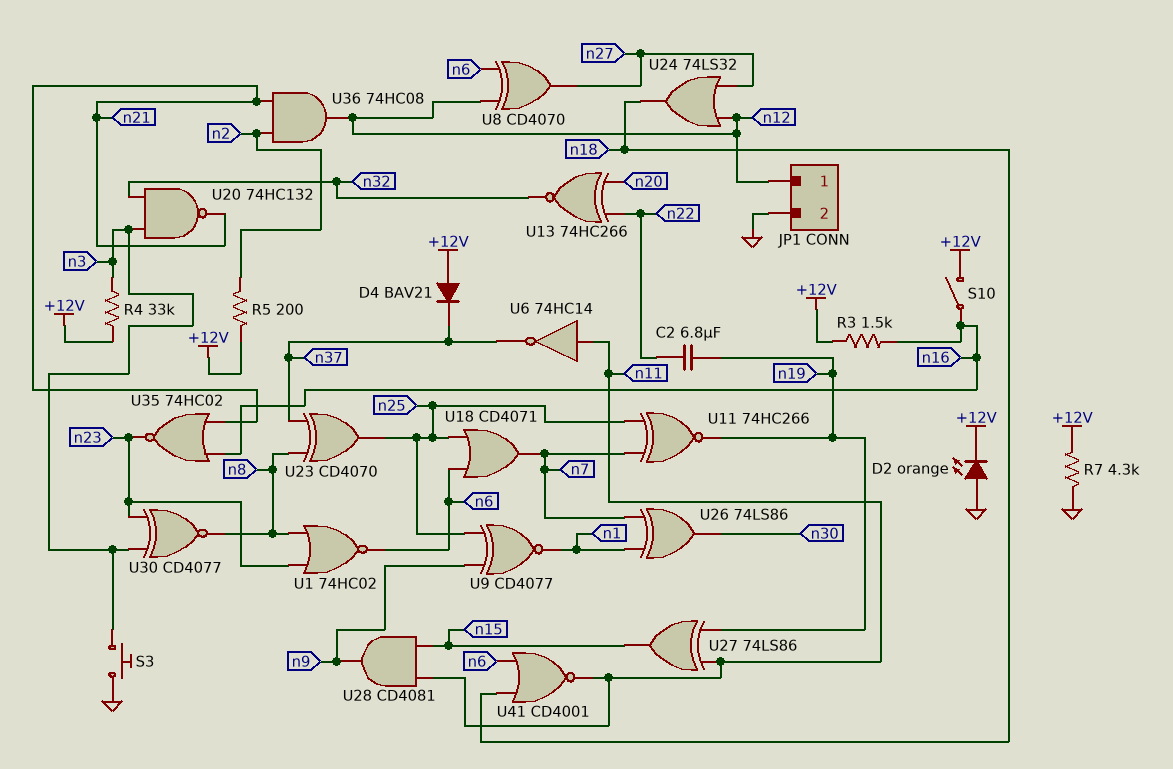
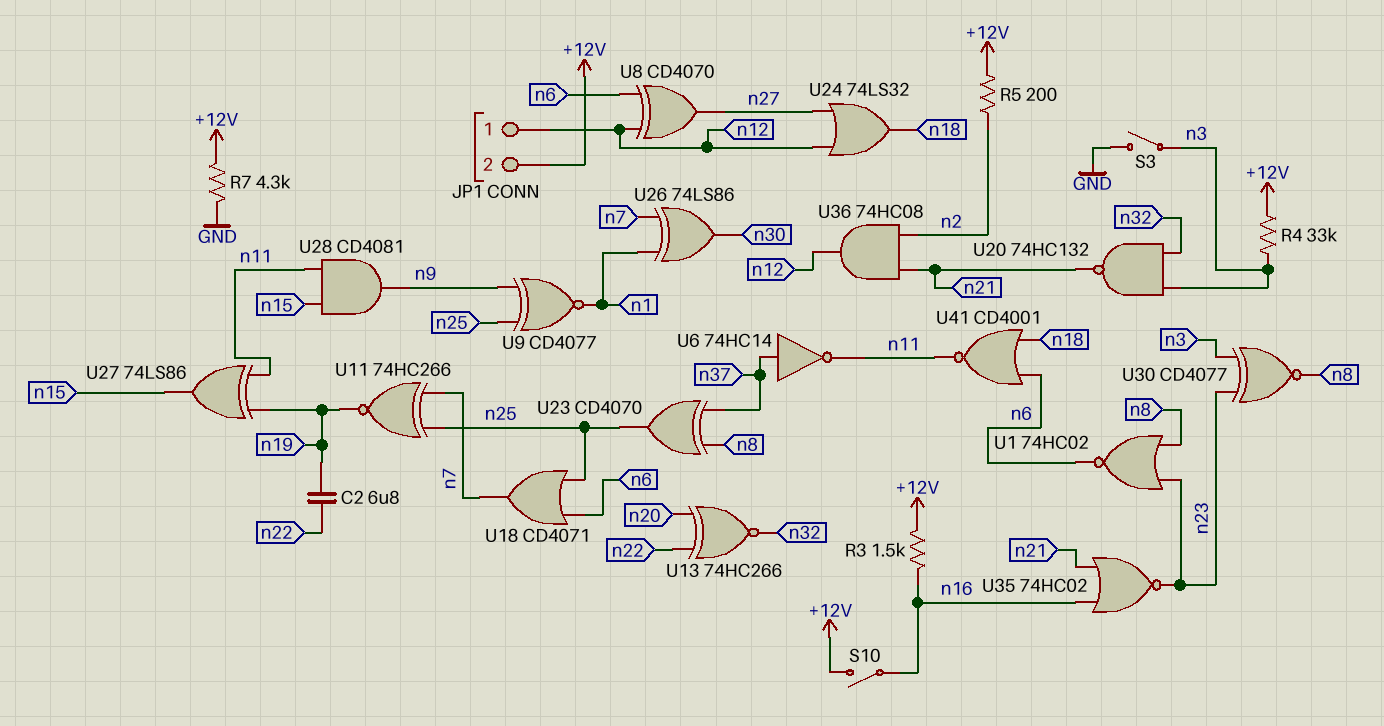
D2: LED orange (A GND, K +12V) -> none
D4: diode BAV21 (A +12V, K n37) -> none
JP1 pin 2: GND -> +12V
S3: button (GND, n3) -> switch (GND, n3)
U6: NOT 74HC14 (in n11, out n37) -> NOT 74HC14 (in n37, out n11)

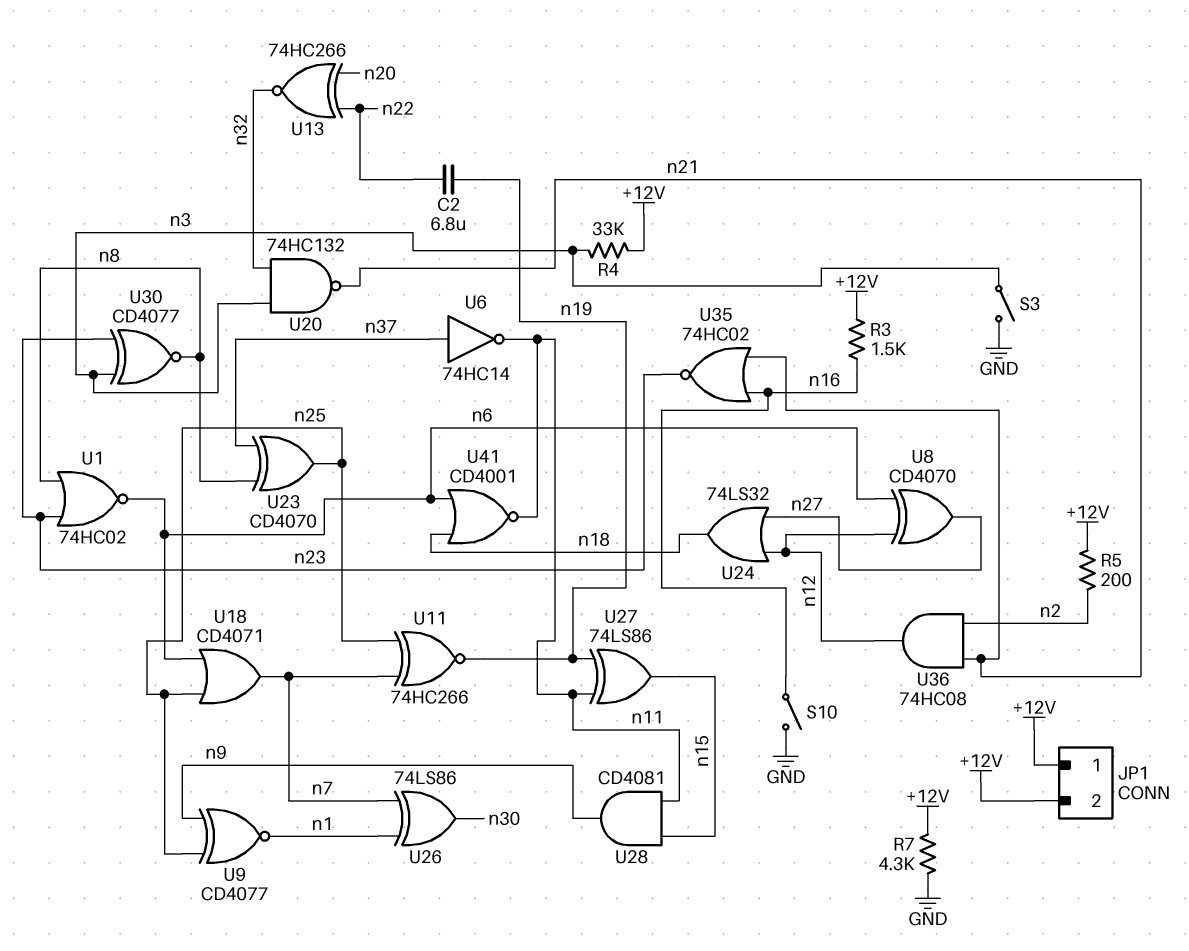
JP1 pin 1: n12 -> +12V
S10: switch (+12V, n16) -> switch (GND, n16)

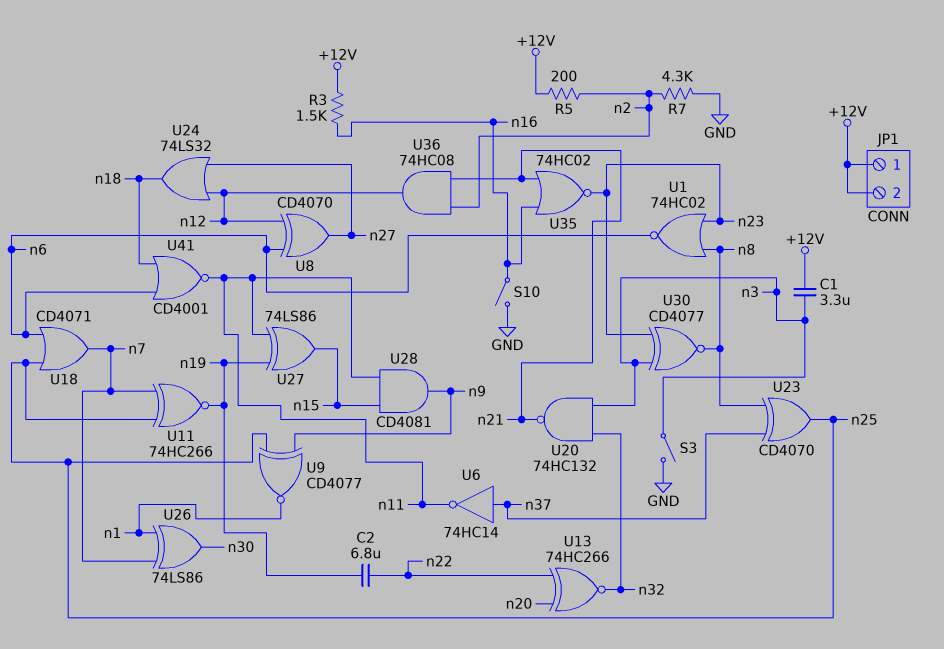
C1: none -> 3.3uF (+12V, n3)
R4: 33k (+12V, n3) -> none
R7: 4.3k (+12V, GND) -> 4.3k (GND, n2)

